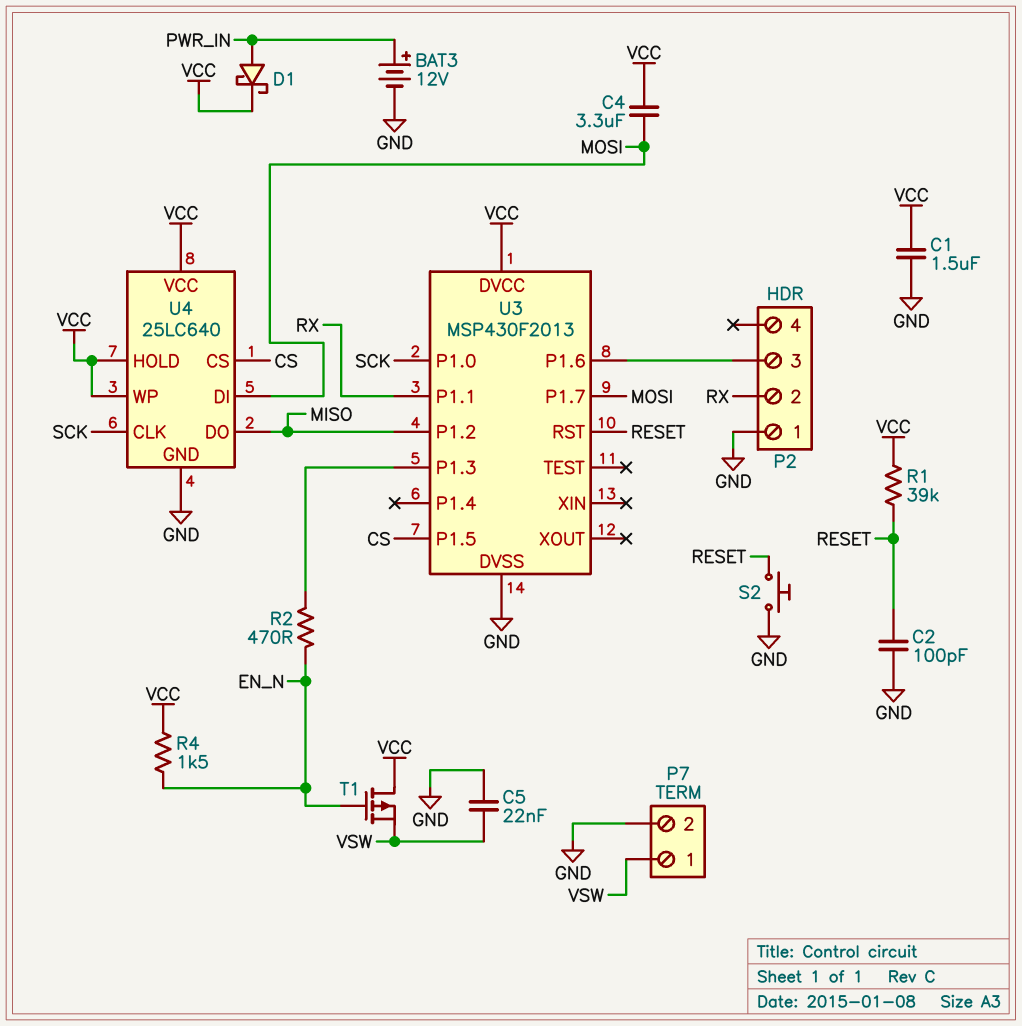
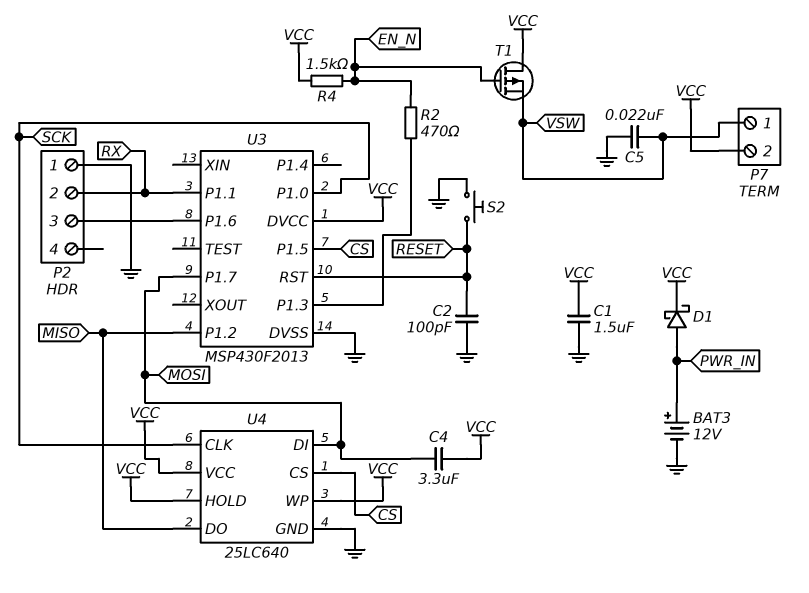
P7 pin 2: GND -> VCC
R1: 39k (RESET, VCC) -> none

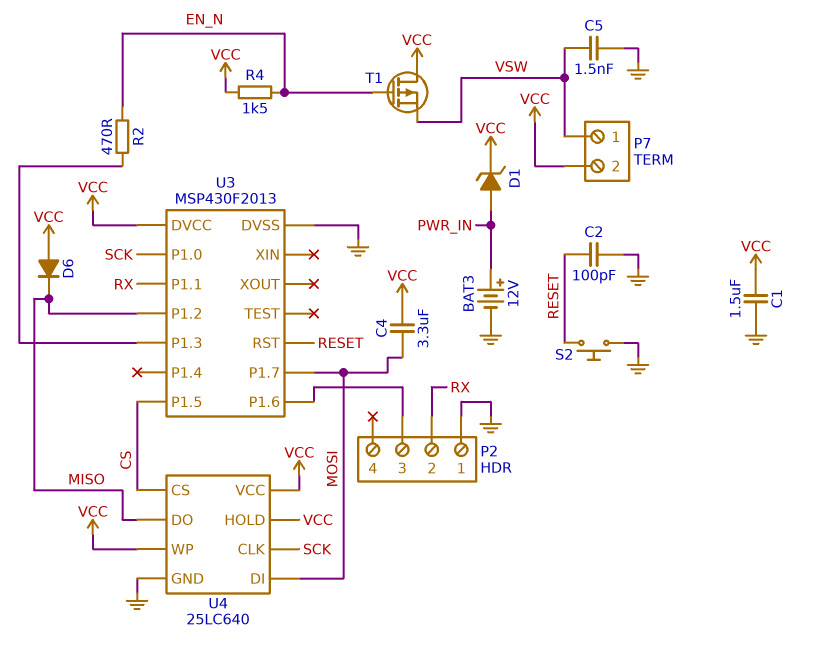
C5: 22nF (GND, VSW) -> 1.5nF (GND, VSW)
D1: schottky (A PWR_IN, K VCC) -> zener (A PWR_IN, K VCC)
D6: none -> diode (A VCC, K MISO)

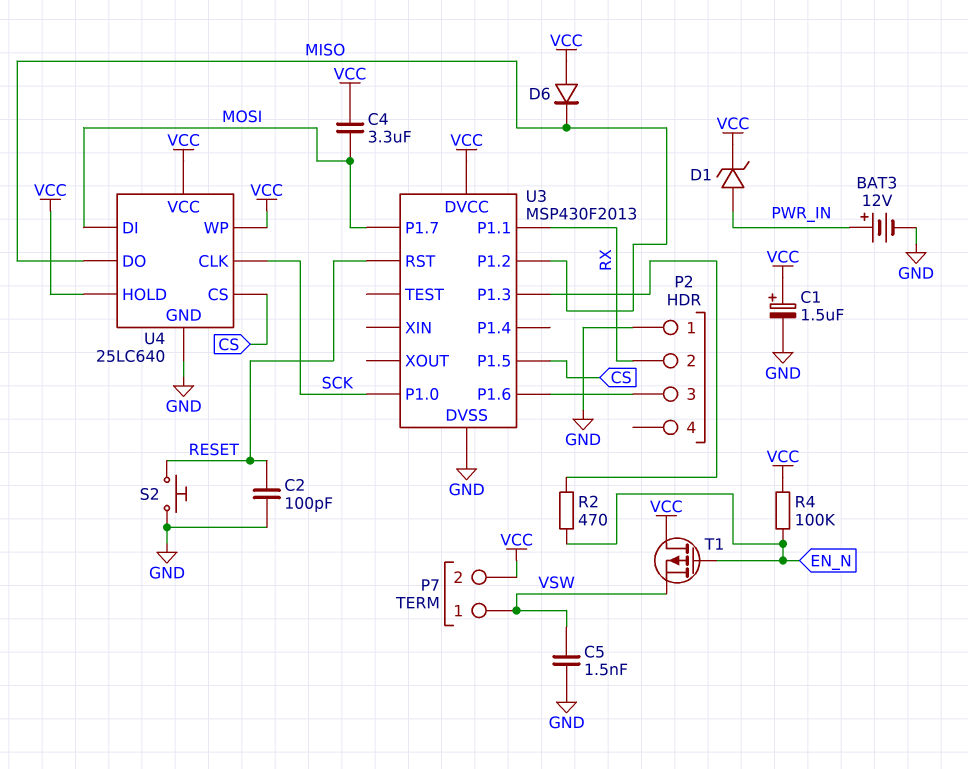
C1: 1.5uF (GND, VCC) -> 1.5uF (plus VCC, minus GND)
R4: 1.5k (EN_N, VCC) -> 100k (EN_N, VCC)

